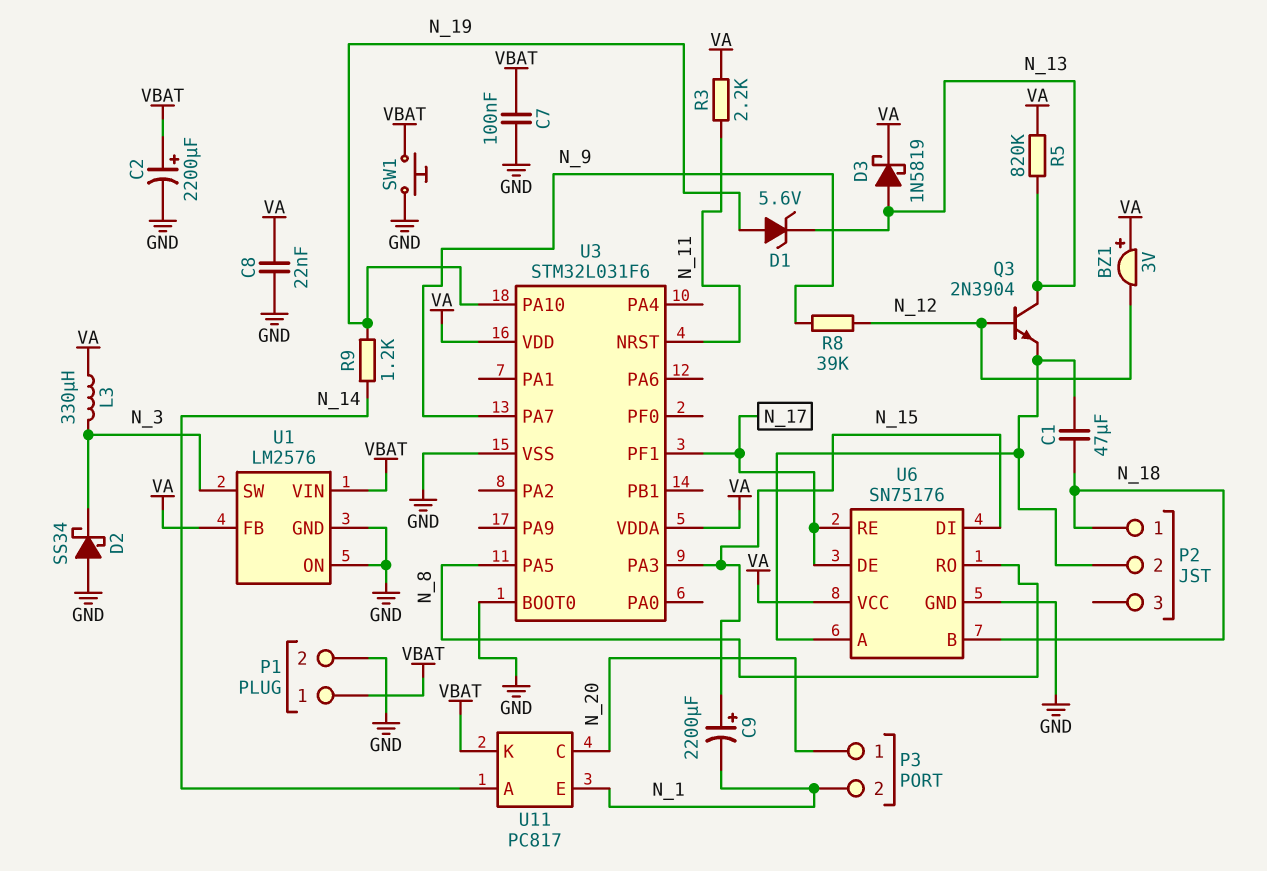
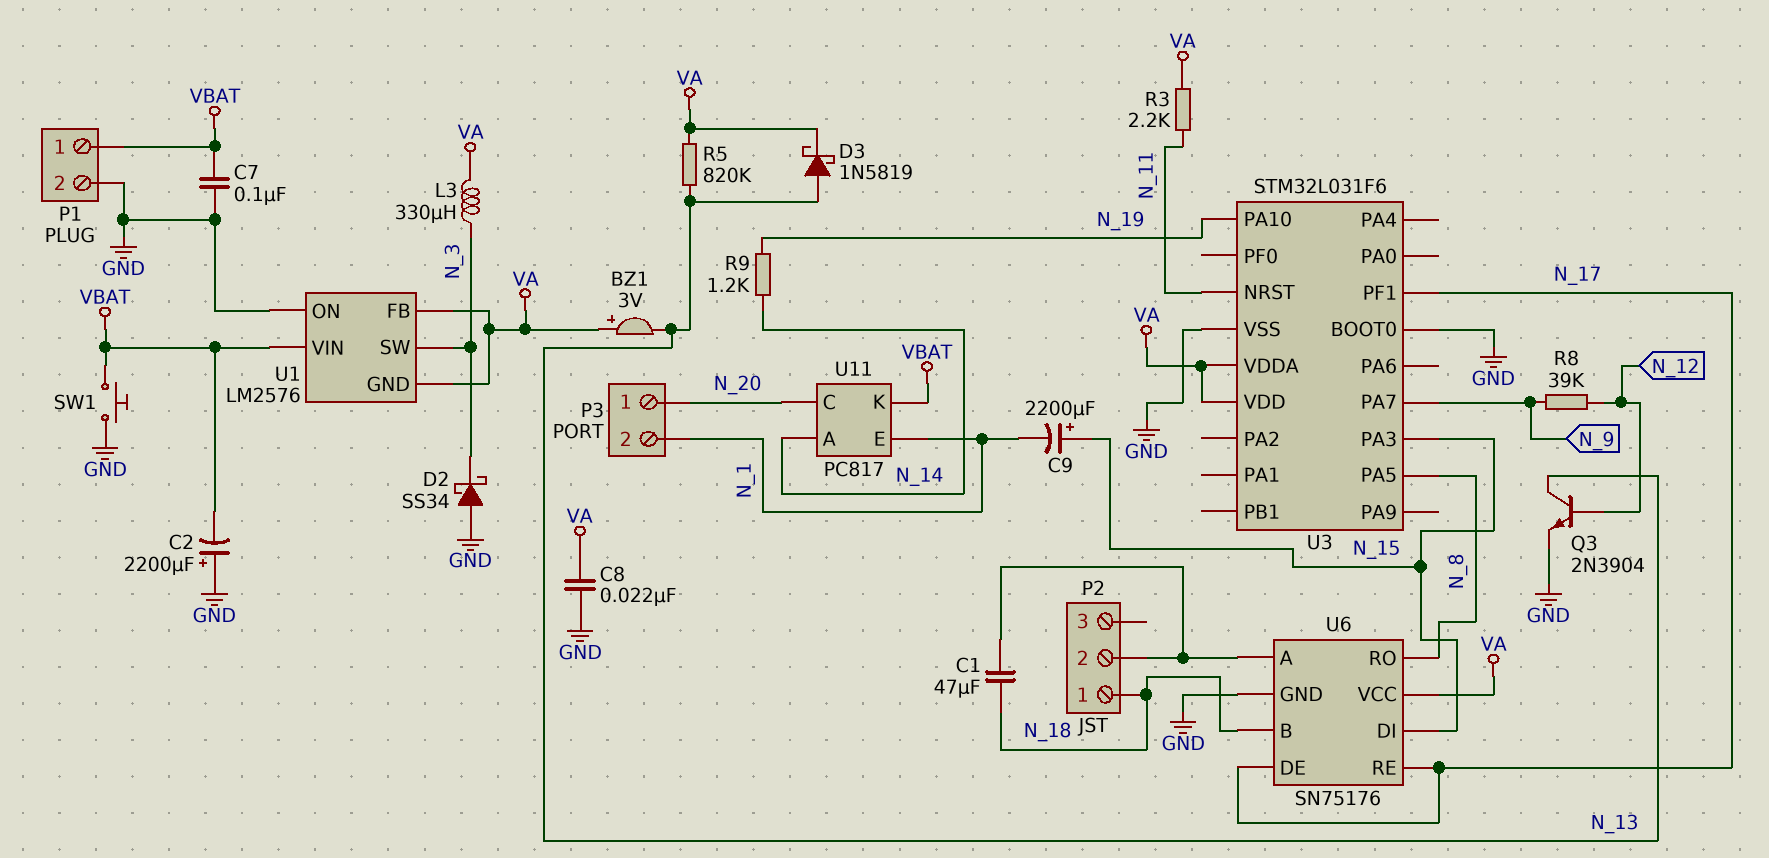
BZ1: buzzer 3V (plus VA, minus N_12) -> buzzer 3V (plus VA, minus N_13)
C2: 2200uF (plus VBAT, minus GND) -> 2200uF (plus GND, minus VBAT)
D1: zener 5.6V (A N_19, K N_13) -> none
Q3: NPN 2N3904 (B N_12, C N_13, E P2/2) -> NPN 2N3904 (B N_12, C N_13, E GND)
U1 pin GND: GND -> VA

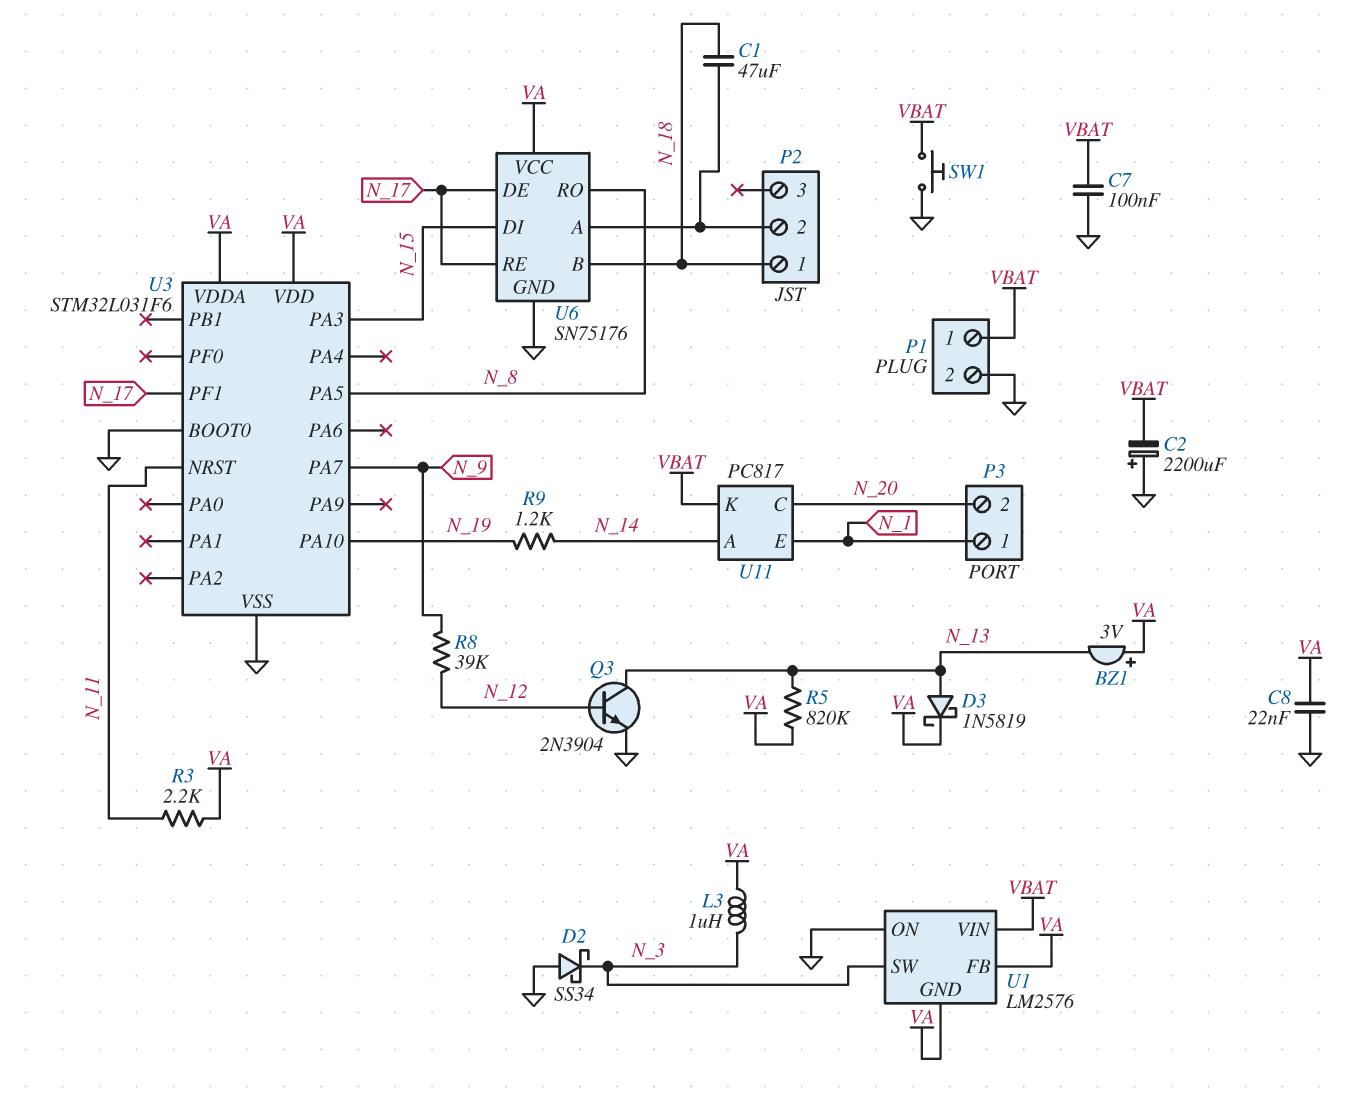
C9: 2200uF (plus N_15, minus N_1) -> none
L3: 330uH (N_3, VA) -> 1uH (N_3, VA)
P3 pin 1: N_20 -> N_1
P3 pin 2: N_1 -> N_20

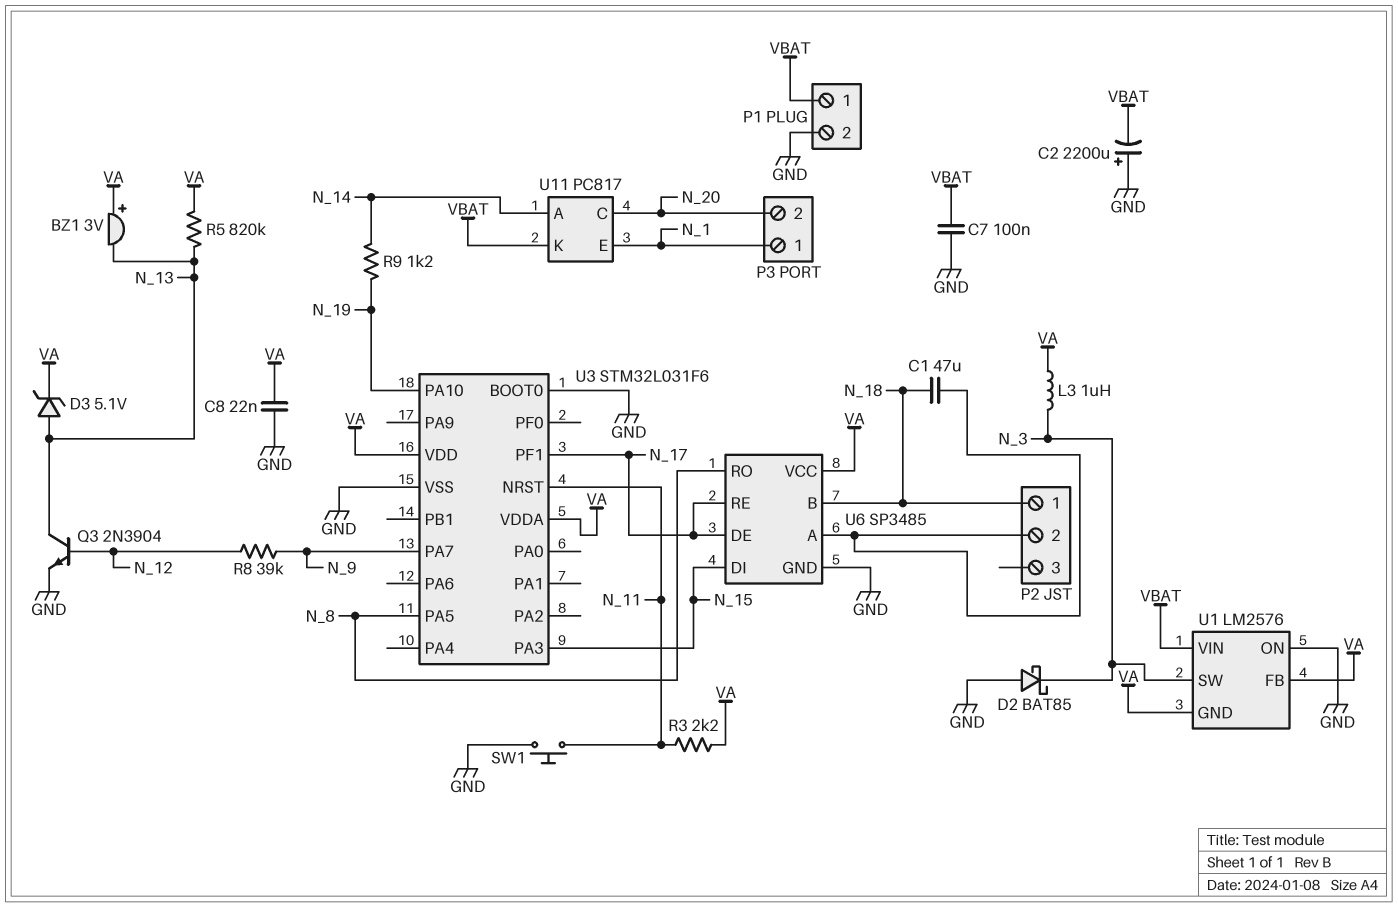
D2: schottky SS34 (A GND, K N_3) -> schottky BAT85 (A GND, K N_3)
D3: schottky 1N5819 (A N_13, K VA) -> zener 5.1V (A N_13, K VA)
SW1: button (GND, VBAT) -> button (GND, N_11)
U6: SN75176 -> SP3485

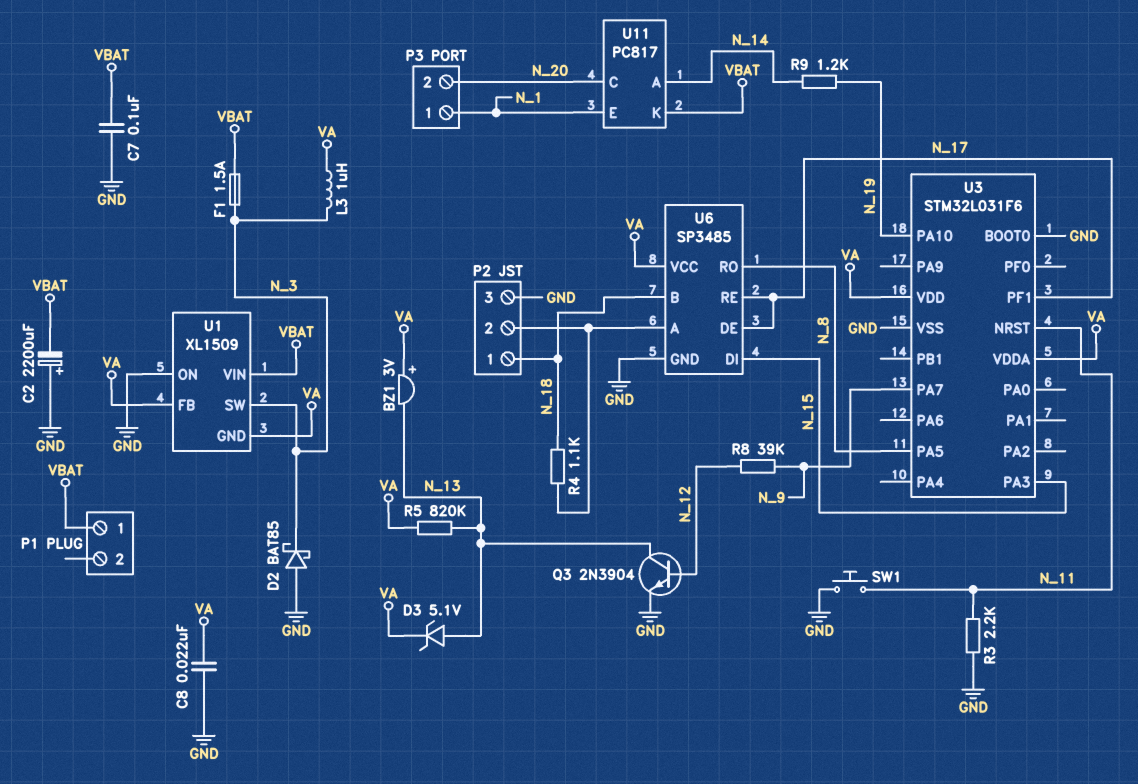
C1: 47uF (N_18, P2/2) -> none
F1: none -> 1.5A (N_3, VBAT)
P1 pin 2: GND -> none
P2 pin 3: none -> GND
R3: 2.2k (N_11, VA) -> 2.2k (GND, N_11)
R4: none -> 1.1k (N_18, P2/2)
U1: LM2576 -> XL1509

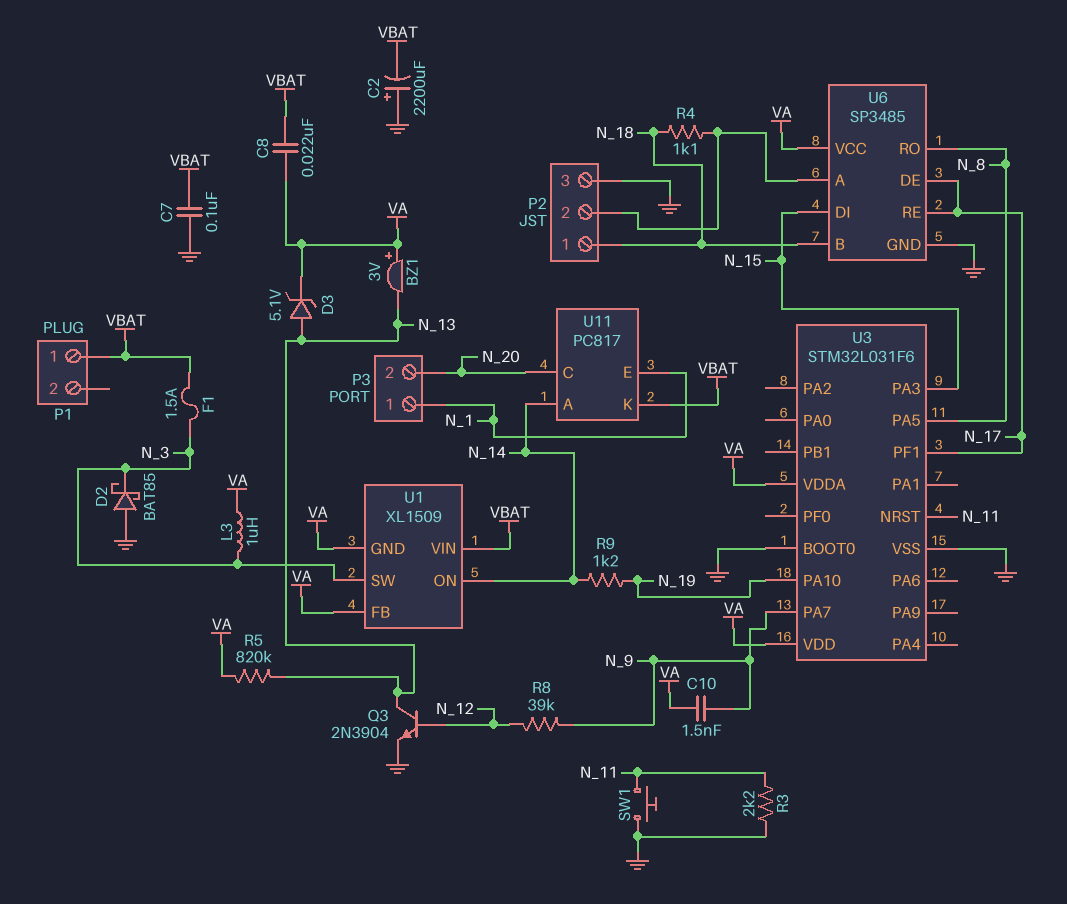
C8: 22nF (GND, VA) -> 22nF (VA, VBAT)
C10: none -> 1.5nF (N_9, VA)
U1 pin ON: GND -> N_14

